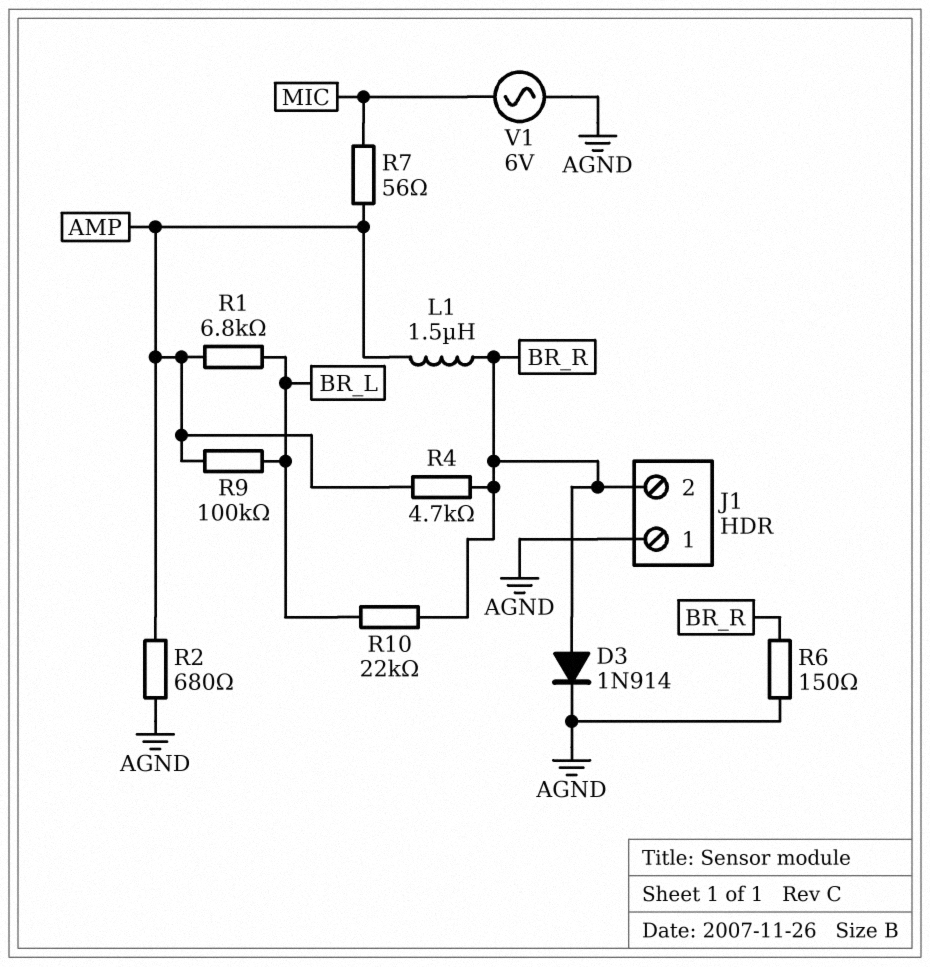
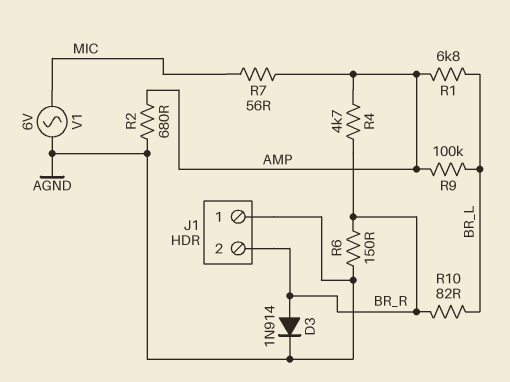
L1: 1.5uH (AMP, BR_R) -> none
R10: 22k (BR_L, BR_R) -> 82 (BR_L, BR_R)

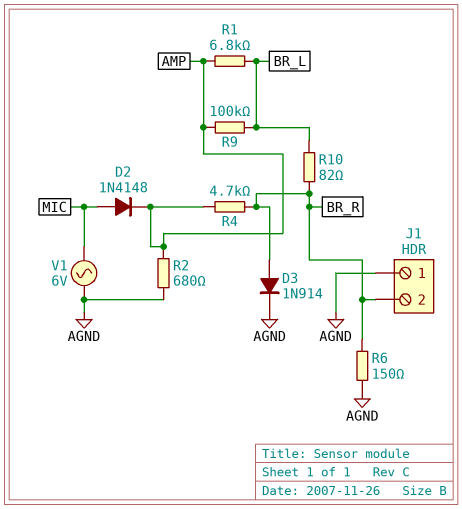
D2: none -> diode 1N4148 (A MIC, K AMP)
R7: 56 (AMP, MIC) -> none

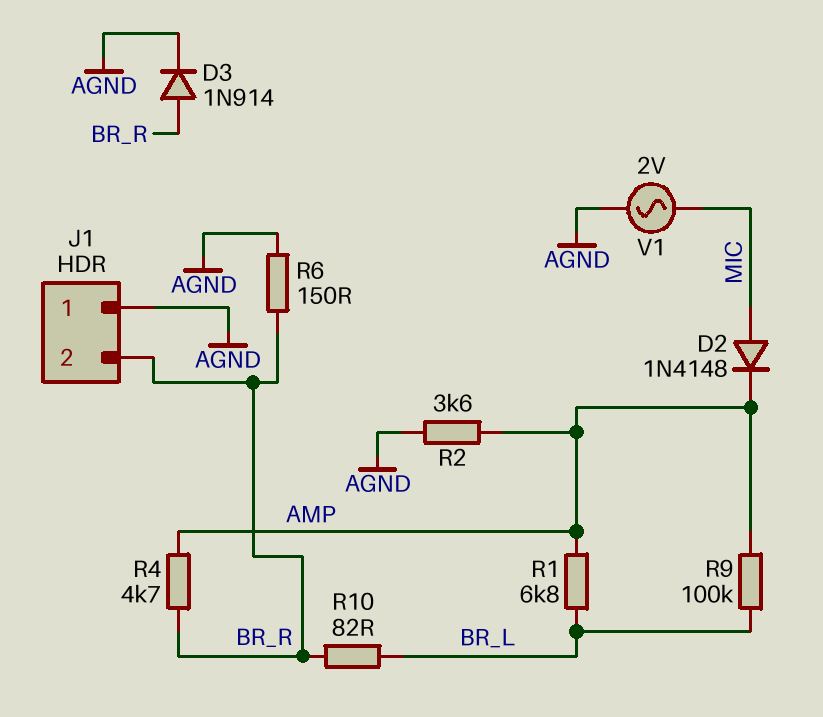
R2: 680 (AGND, AMP) -> 3.6k (AGND, AMP)
V1: AC 6V (AGND, MIC) -> AC 2V (AGND, MIC)

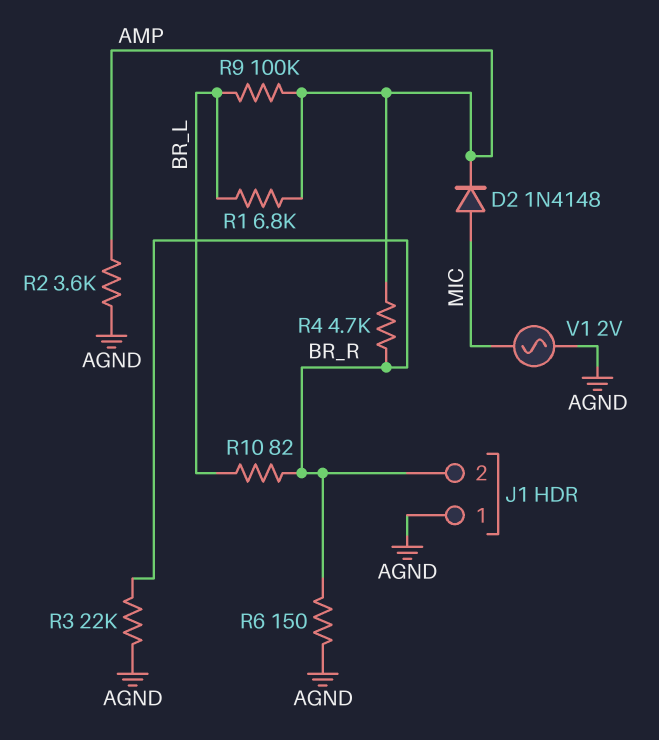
D3: diode 1N914 (A BR_R, K AGND) -> none
R3: none -> 22k (AGND, BR_R)

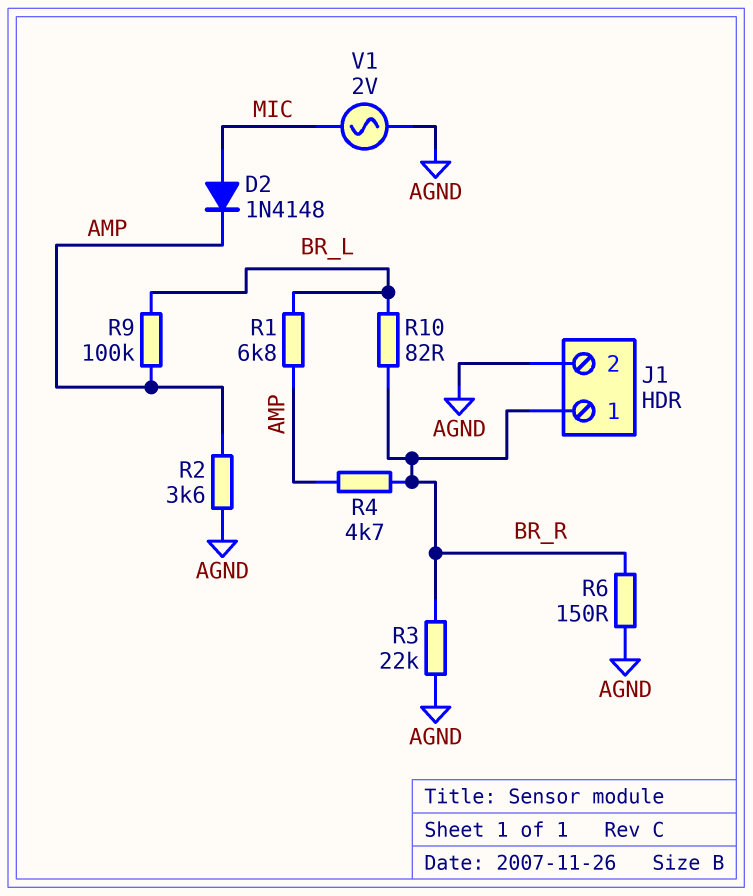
J1 pin 1: AGND -> BR_R
J1 pin 2: BR_R -> AGND

